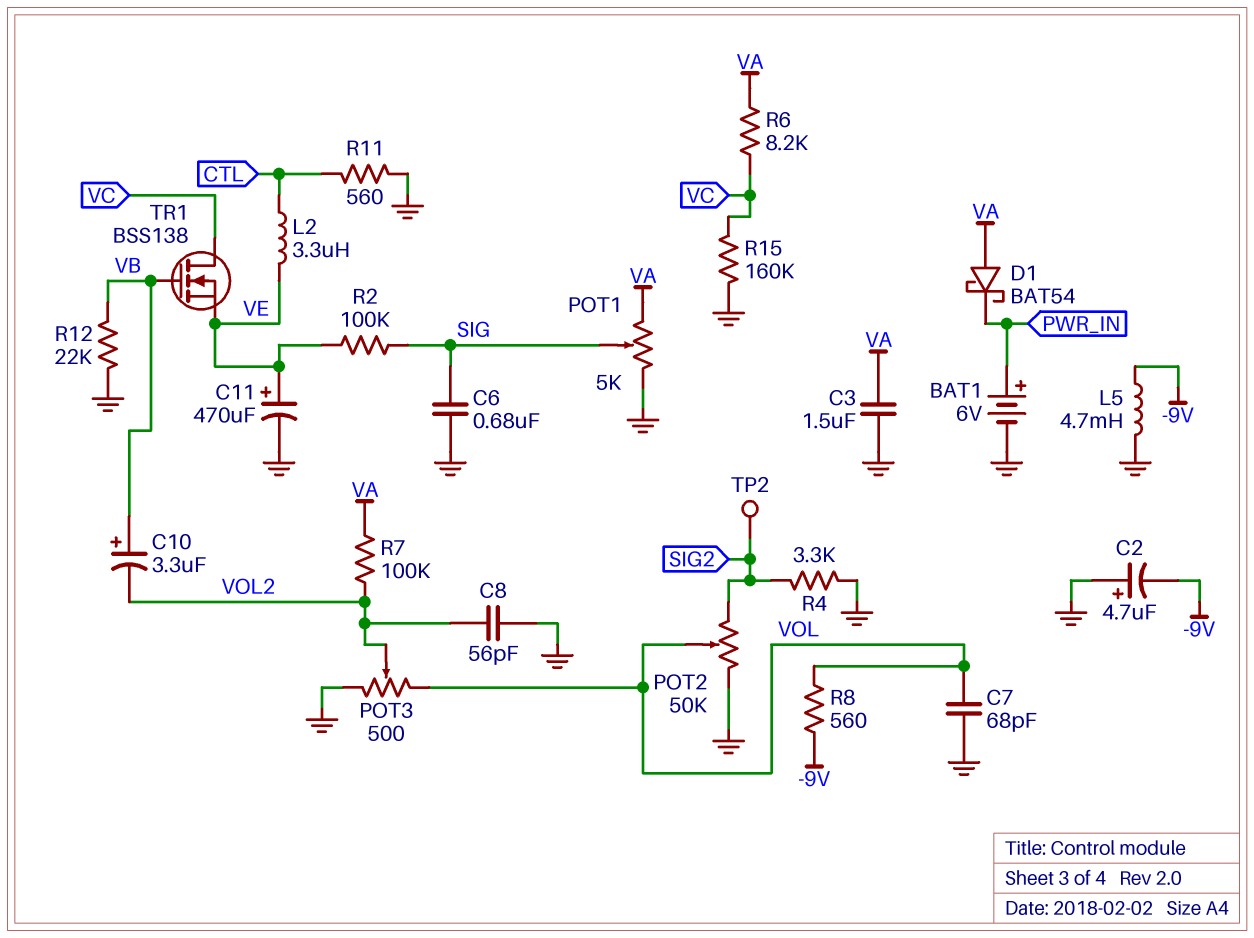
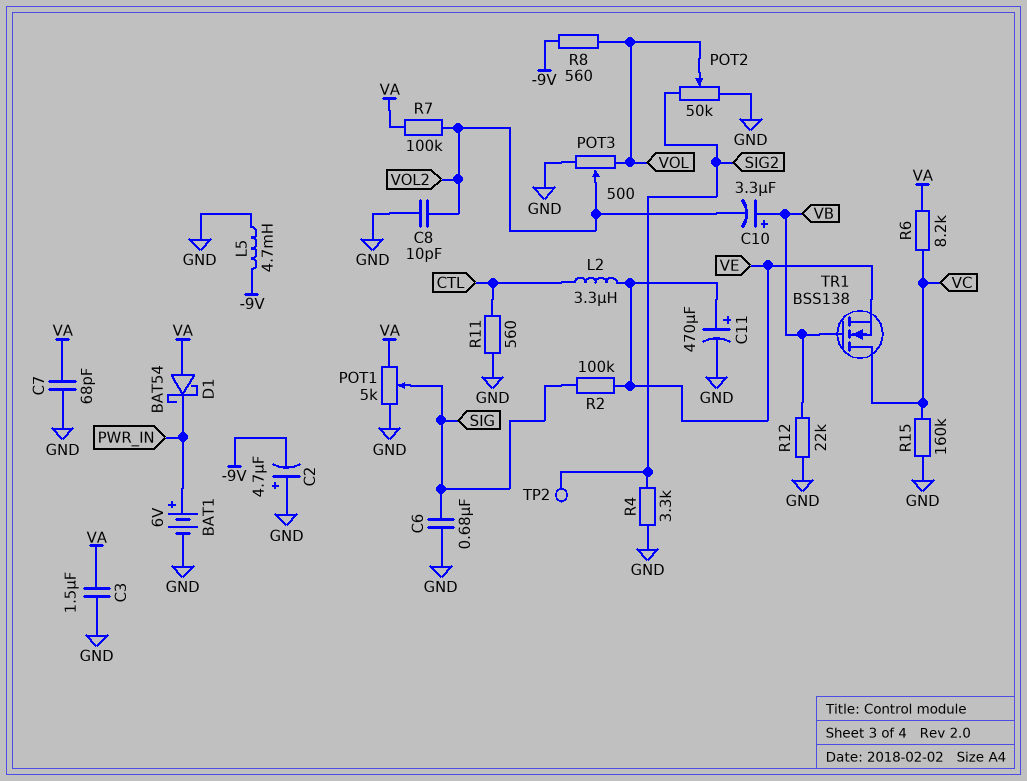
C7: 68pF (GND, VOL) -> 68pF (GND, VA)
C8: 56pF (GND, VOL2) -> 10pF (GND, VOL2)

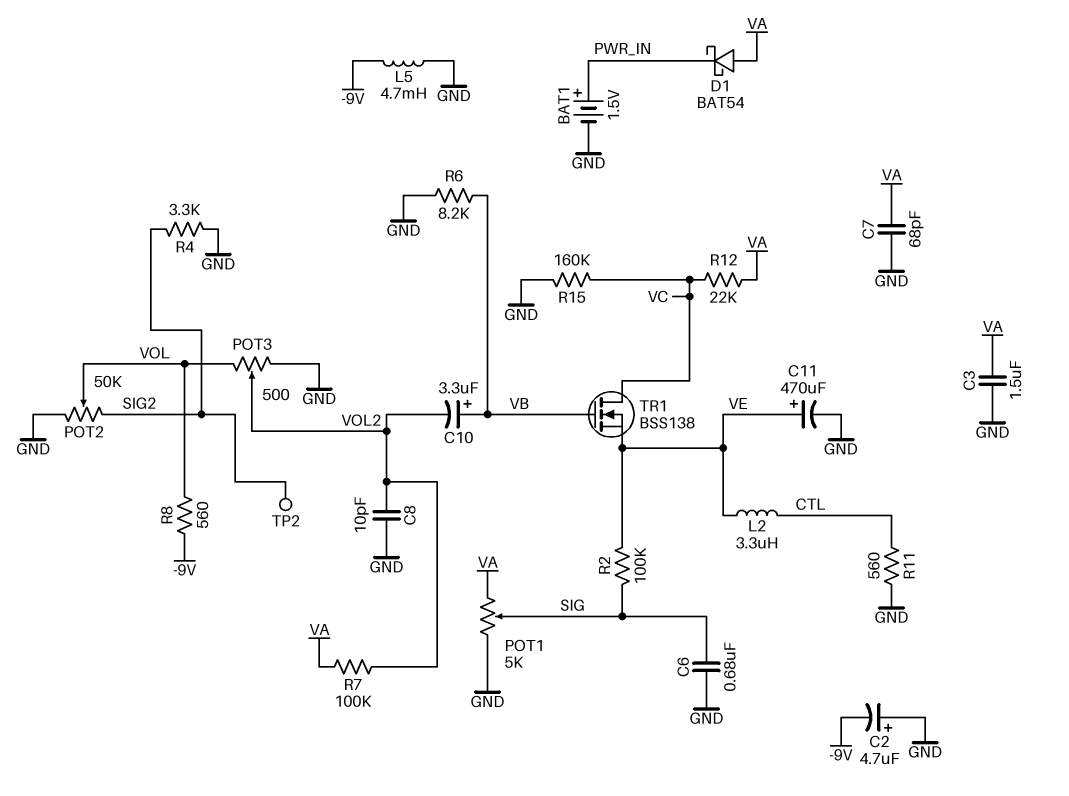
BAT1: 6V (plus PWR_IN, minus GND) -> 1.5V (plus PWR_IN, minus GND)
R6: 8.2k (VA, VC) -> 8.2k (GND, VB)
R12: 22k (GND, VB) -> 22k (VA, VC)

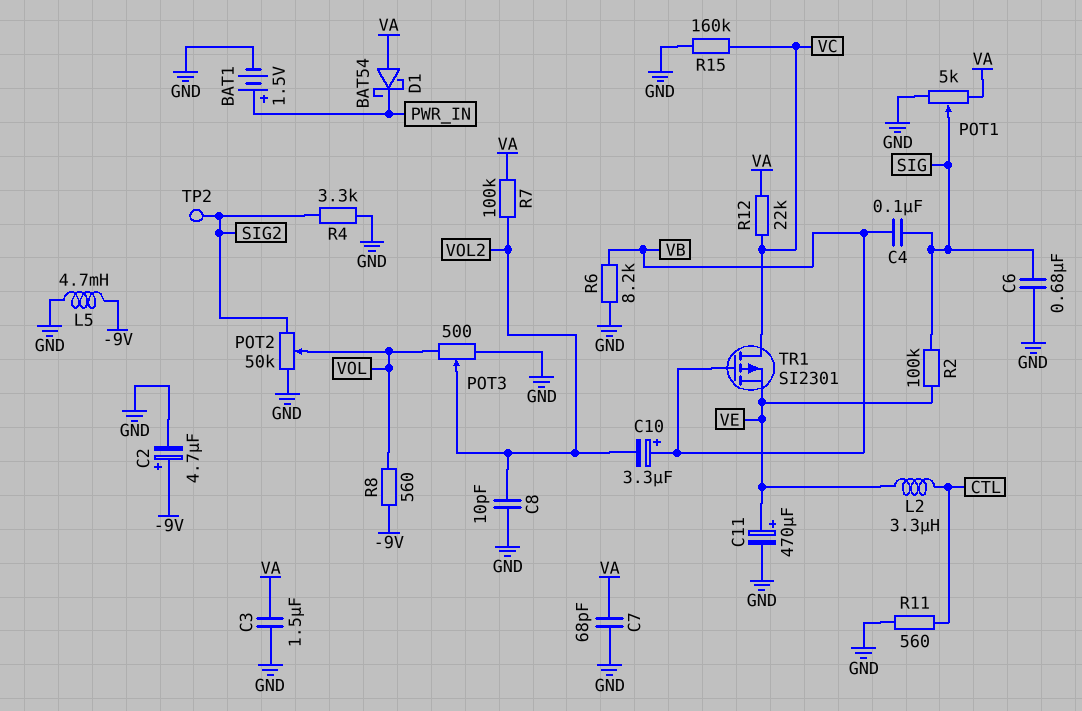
C2: 4.7uF (plus GND, minus -9V) -> 4.7uF (plus -9V, minus GND)
C4: none -> 100nF (SIG, VB)
TR1: NMOS BSS138 (G VB, D VC, S VE) -> PMOS SI2301 (G VB, D VC, S VE)

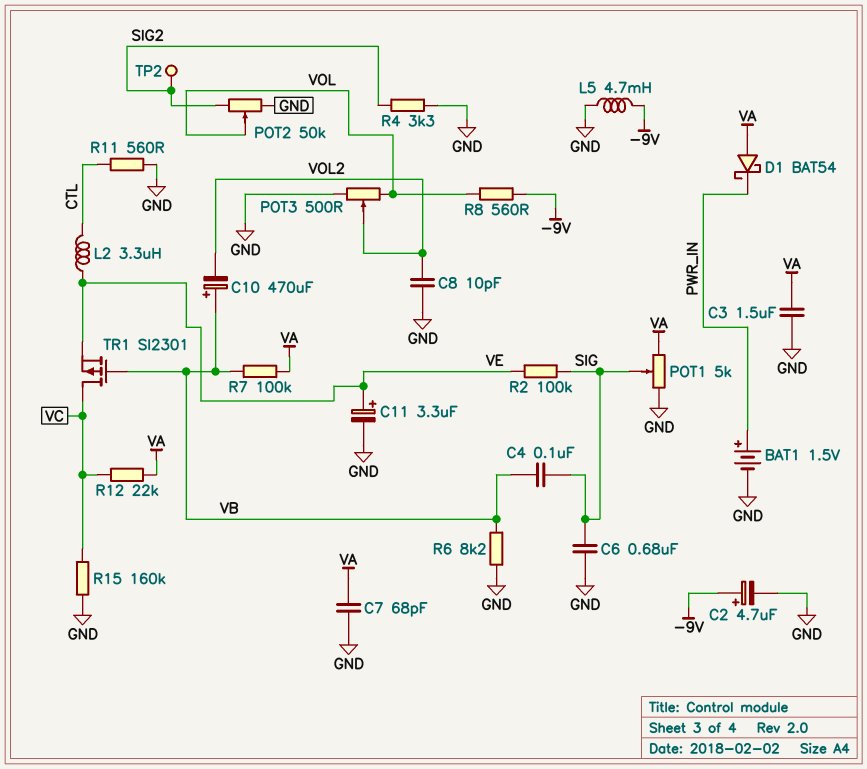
C10: 3.3uF (plus VB, minus VOL2) -> 470uF (plus VB, minus VOL2)
C11: 470uF (plus VE, minus GND) -> 3.3uF (plus VE, minus GND)
R7: 100k (VA, VOL2) -> 100k (VA, VB)

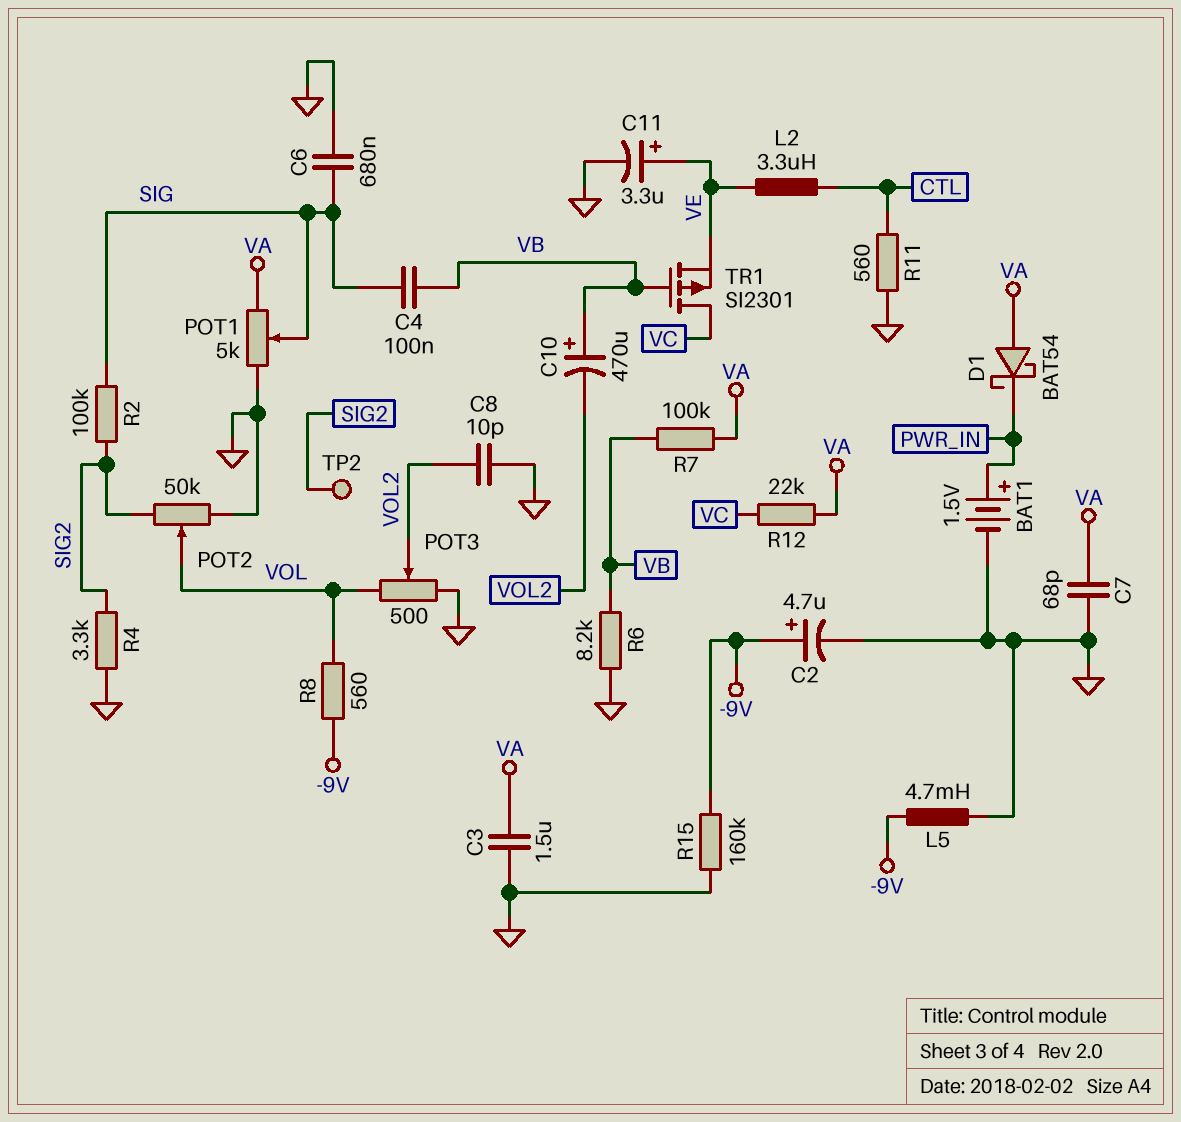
R2: 100k (SIG, VE) -> 100k (SIG, SIG2)
R15: 160k (GND, VC) -> 160k (-9V, GND)

